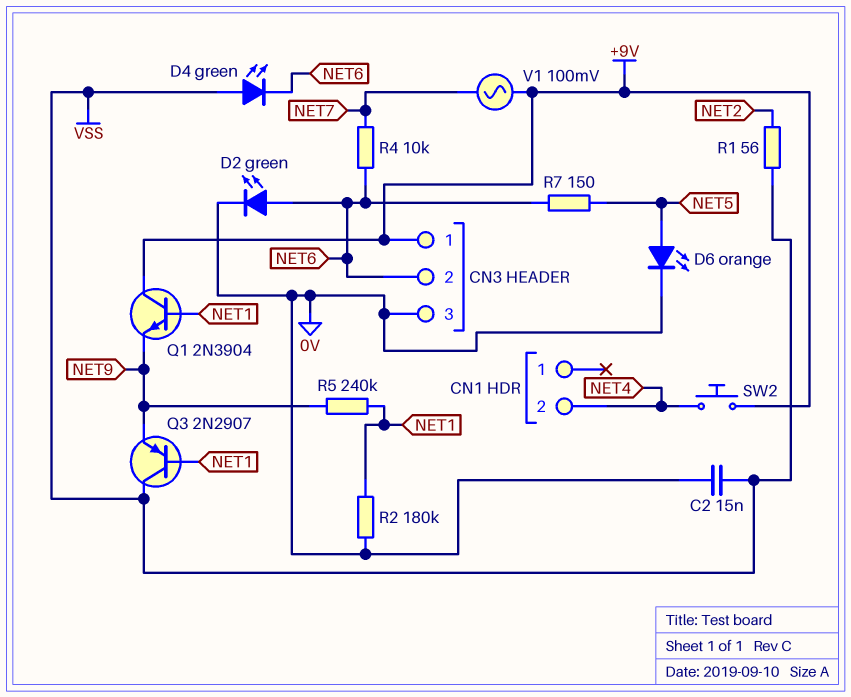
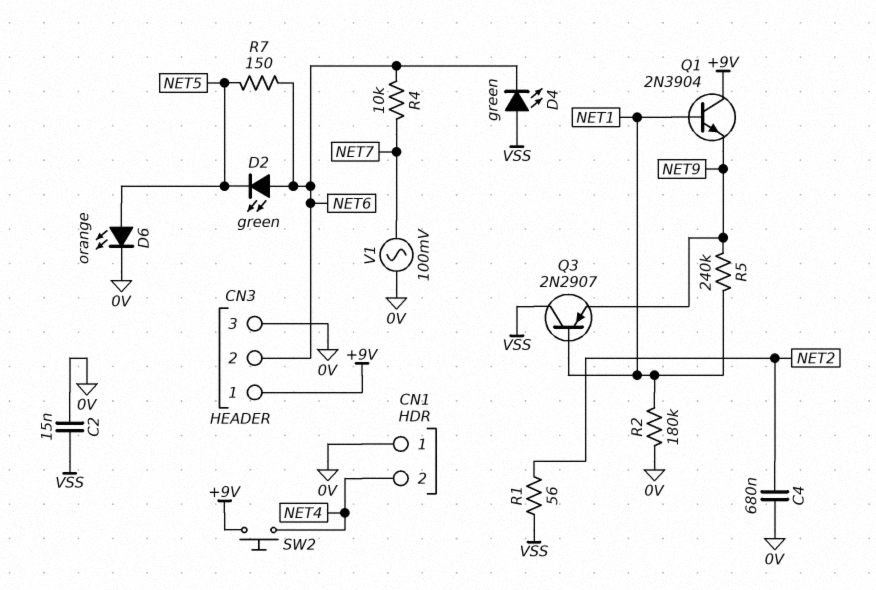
C4: none -> 680nF (0V, NET2)
CN1 pin 1: none -> 0V
D2: LED green (A NET6, K 0V) -> LED green (A NET6, K NET5)
V1: AC 100mV (+9V, NET7) -> AC 100mV (0V, NET7)

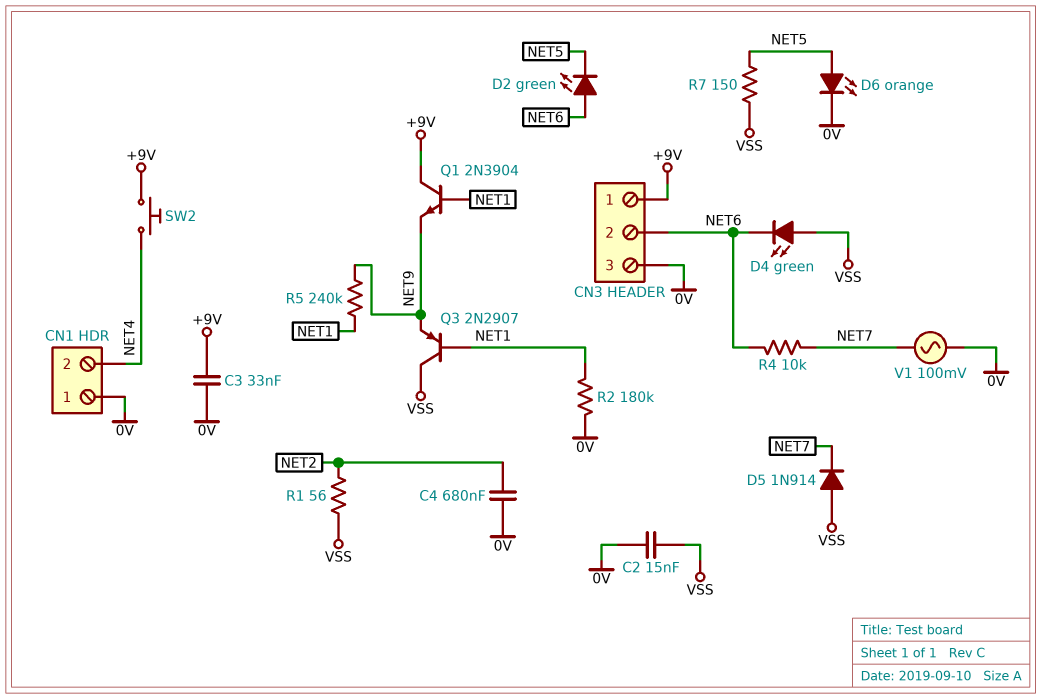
C3: none -> 33nF (+9V, 0V)
D5: none -> diode 1N914 (A VSS, K NET7)
R7: 150 (NET5, NET6) -> 150 (NET5, VSS)

